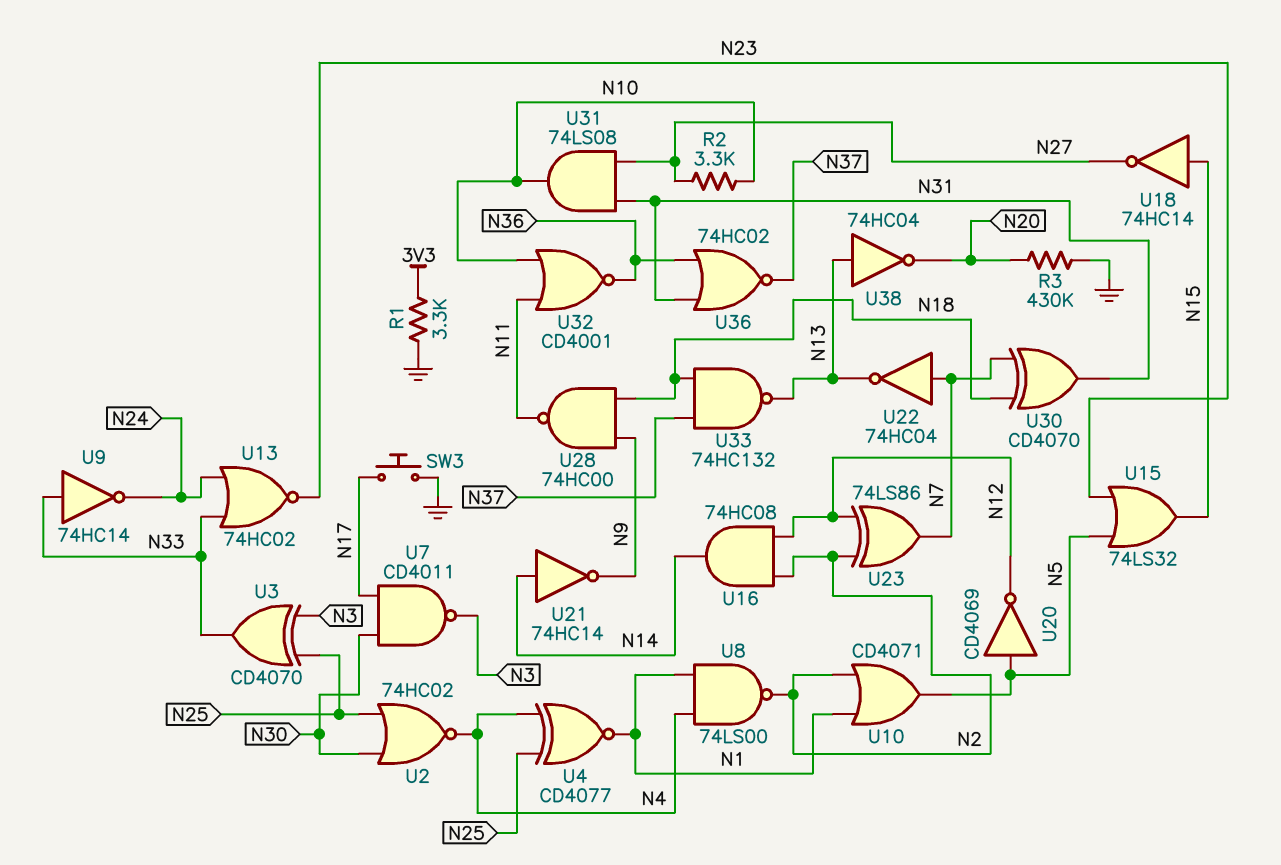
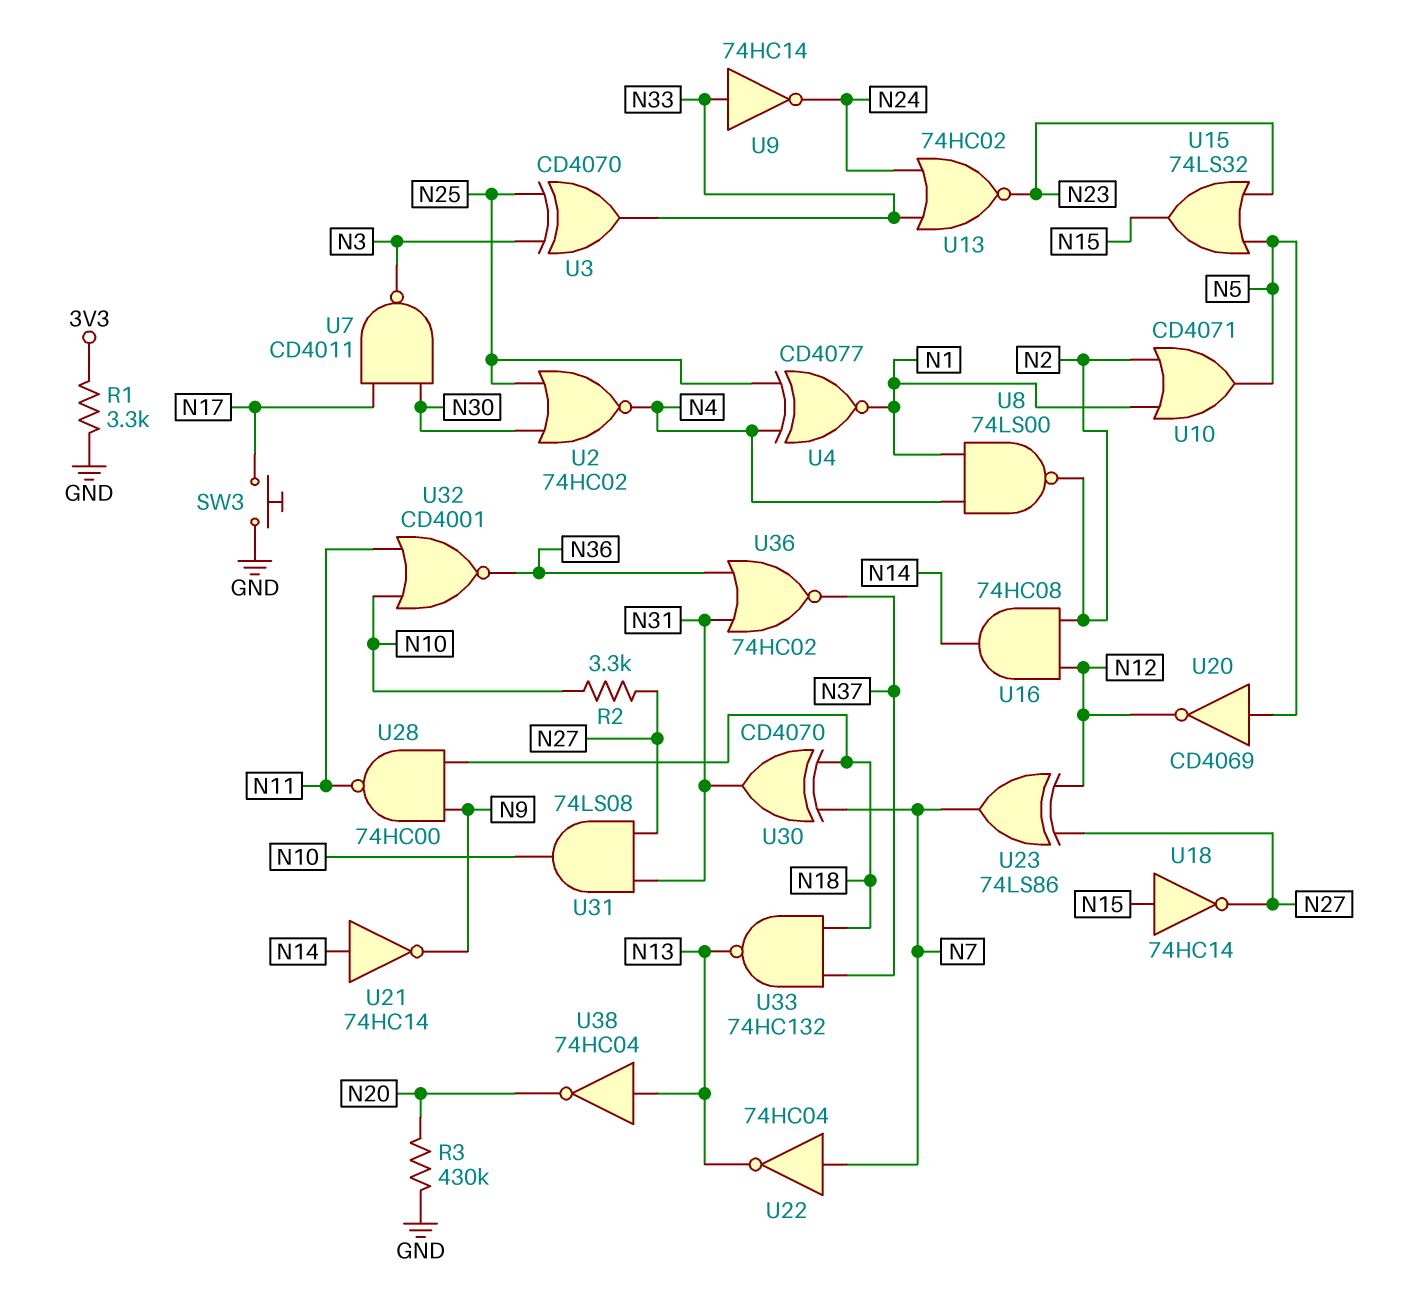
U23: XOR 74LS86 (in N2, in N12, out N7) -> XOR 74LS86 (in N12, in N27, out N7)

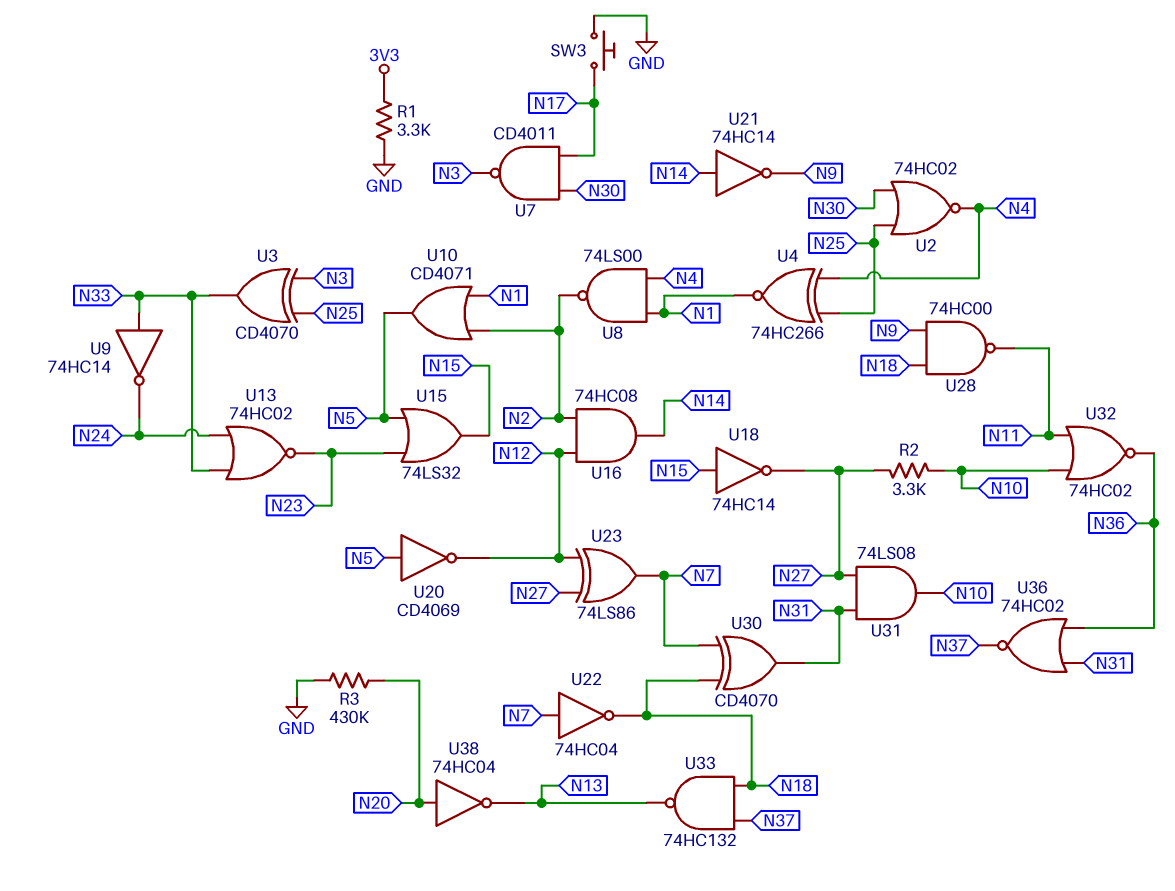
U4: XNOR CD4077 (in N4, in N25, out N1) -> XNOR 74HC266 (in N4, in N25, out N1)
U22: NOT 74HC04 (in N7, out N13) -> NOT 74HC04 (in N7, out N18)
U32: NOR CD4001 (in N10, in N11, out N36) -> NOR 74HC02 (in N10, in N11, out N36)
U38: NOT 74HC04 (in N13, out N20) -> NOT 74HC04 (in N20, out N13)

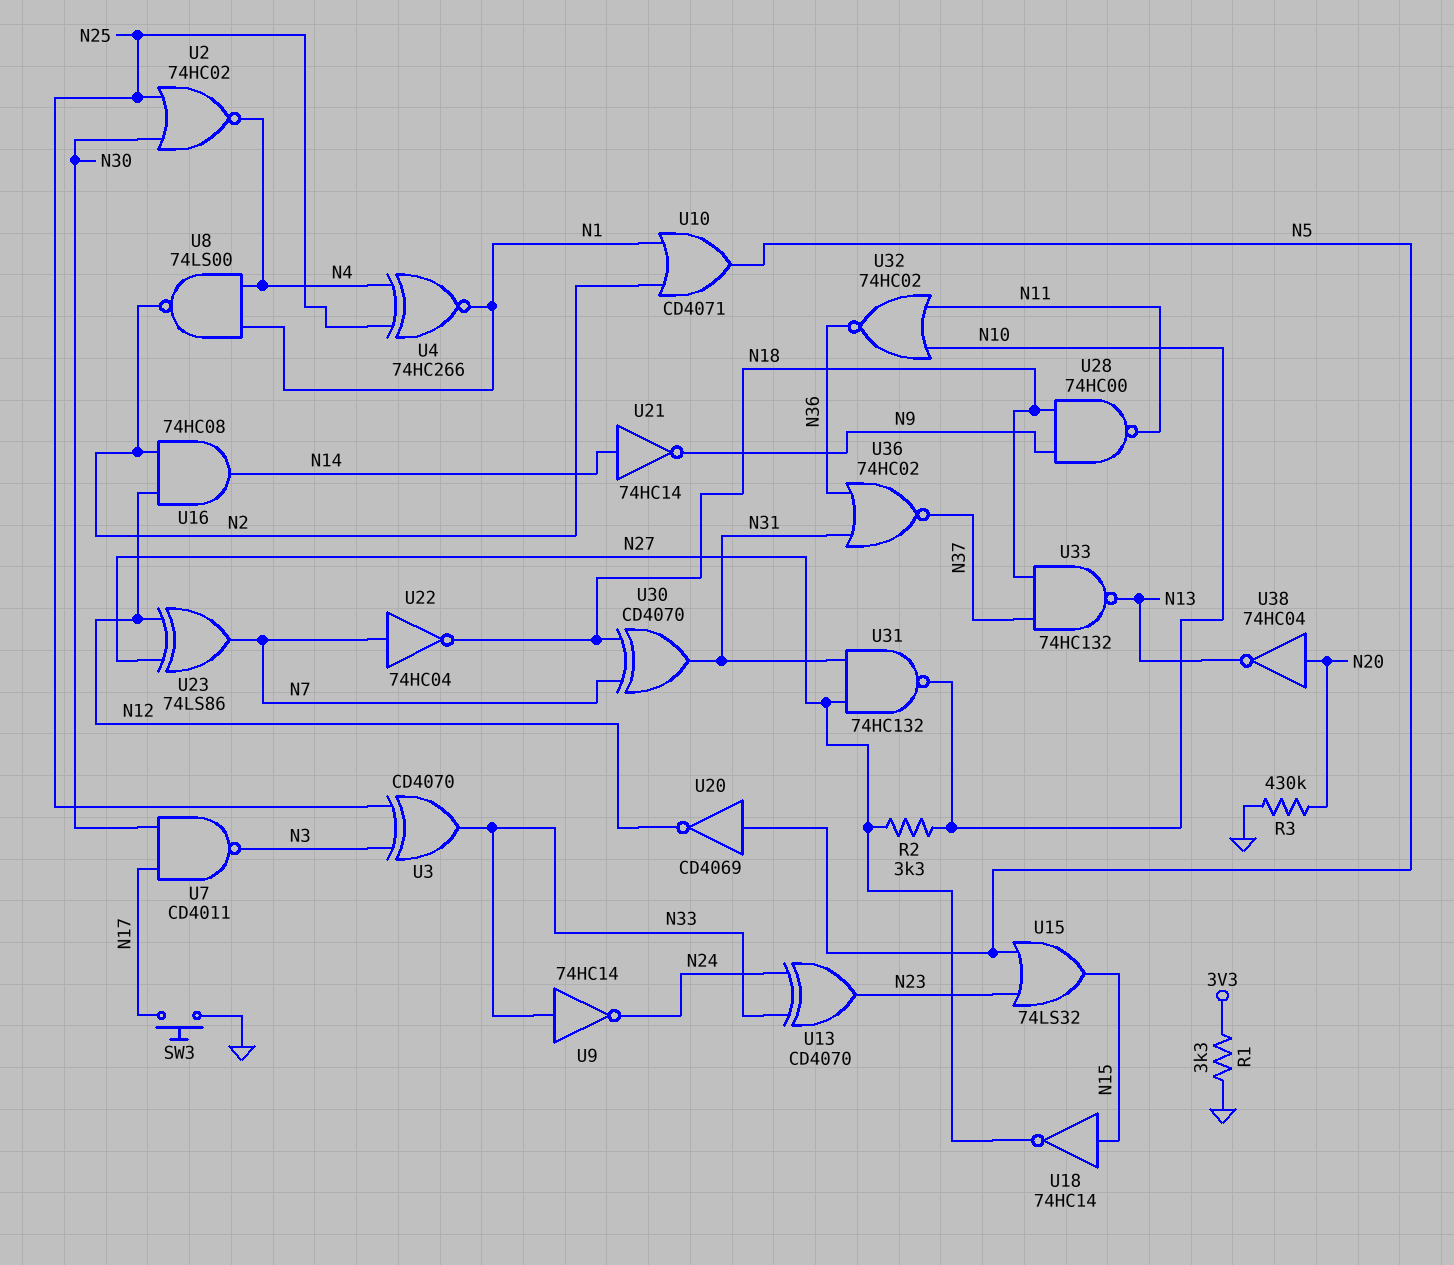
U13: NOR 74HC02 (in N24, in N33, out N23) -> XOR CD4070 (in N24, in N33, out N23)
U31: AND 74LS08 (in N27, in N31, out N10) -> NAND 74HC132 (in N27, in N31, out N10)

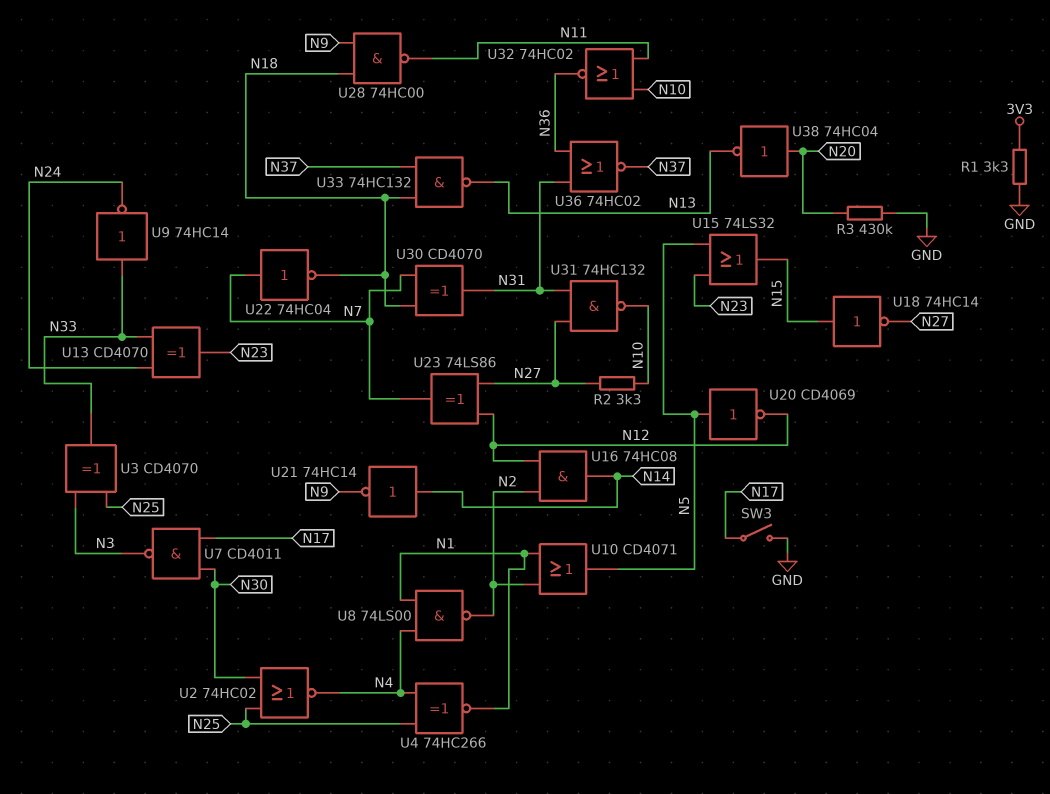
SW3: button (GND, N17) -> switch (GND, N17)

